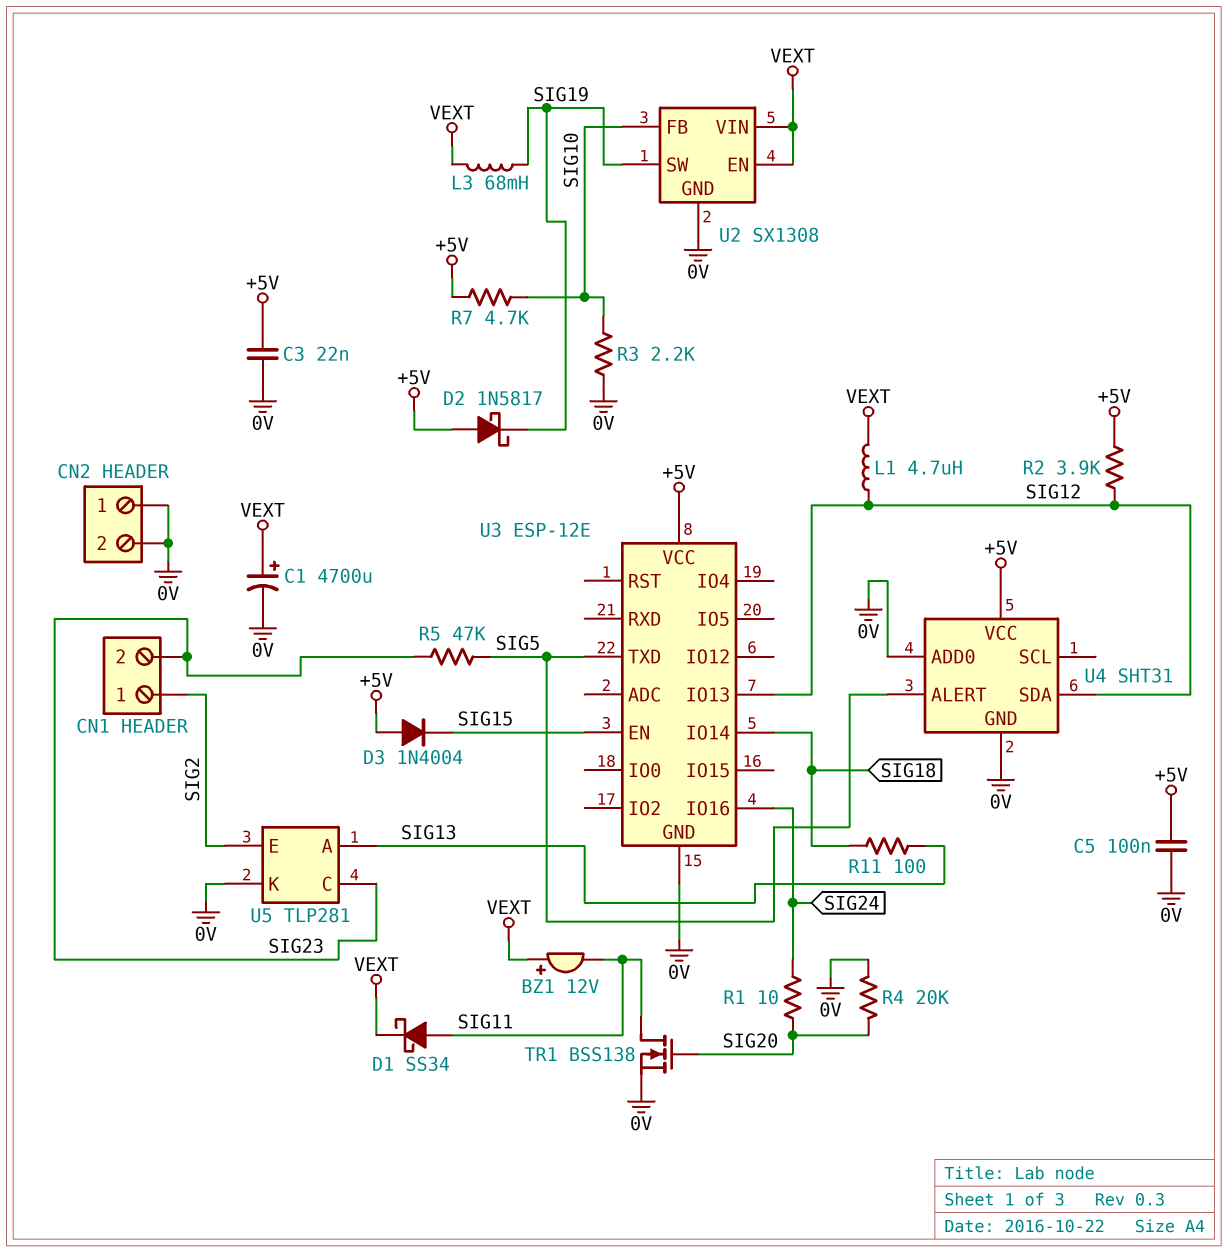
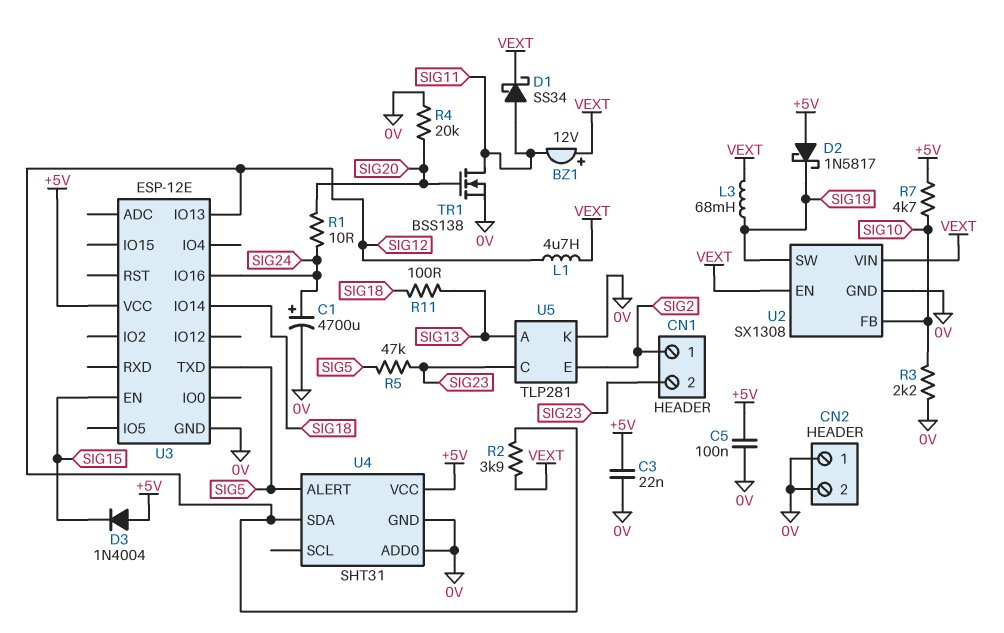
C1: 4700uF (plus VEXT, minus 0V) -> 4700uF (plus SIG24, minus 0V)
R2: 3.9k (+5V, SIG12) -> 3.9k (SIG12, VEXT)

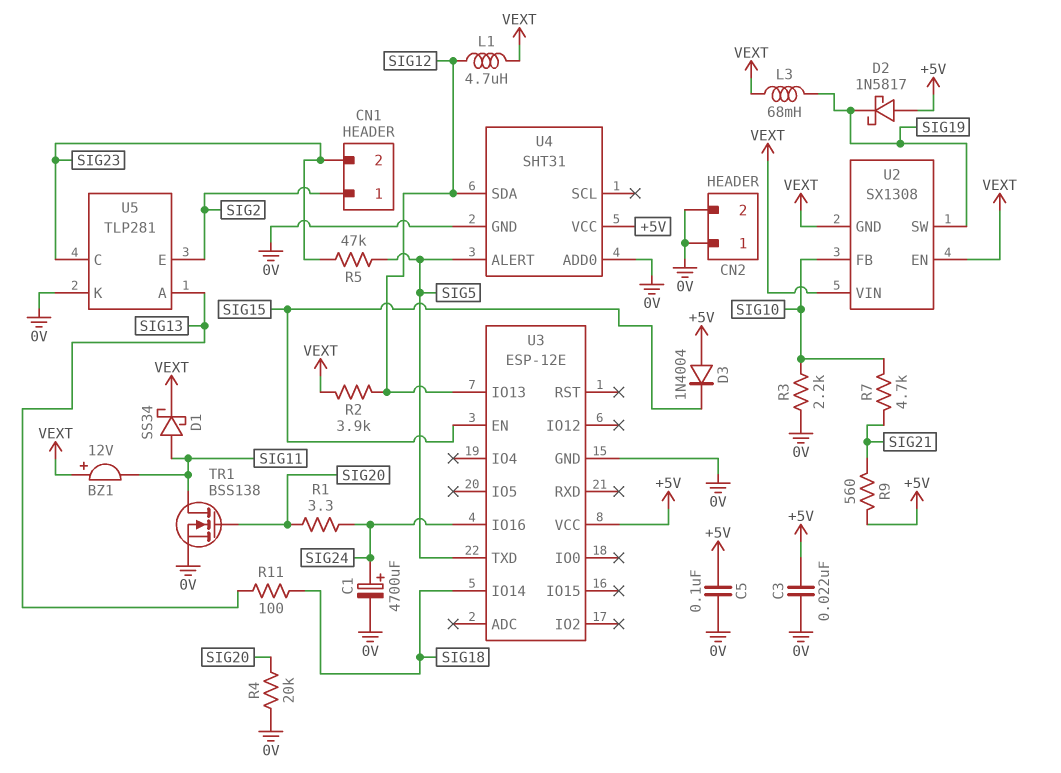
R1: 10 (SIG20, SIG24) -> 3.3 (SIG20, SIG24)
R7: 4.7k (+5V, SIG10) -> 4.7k (SIG10, SIG21)
R9: none -> 560 (+5V, SIG21)
U2 pin GND: 0V -> VEXT

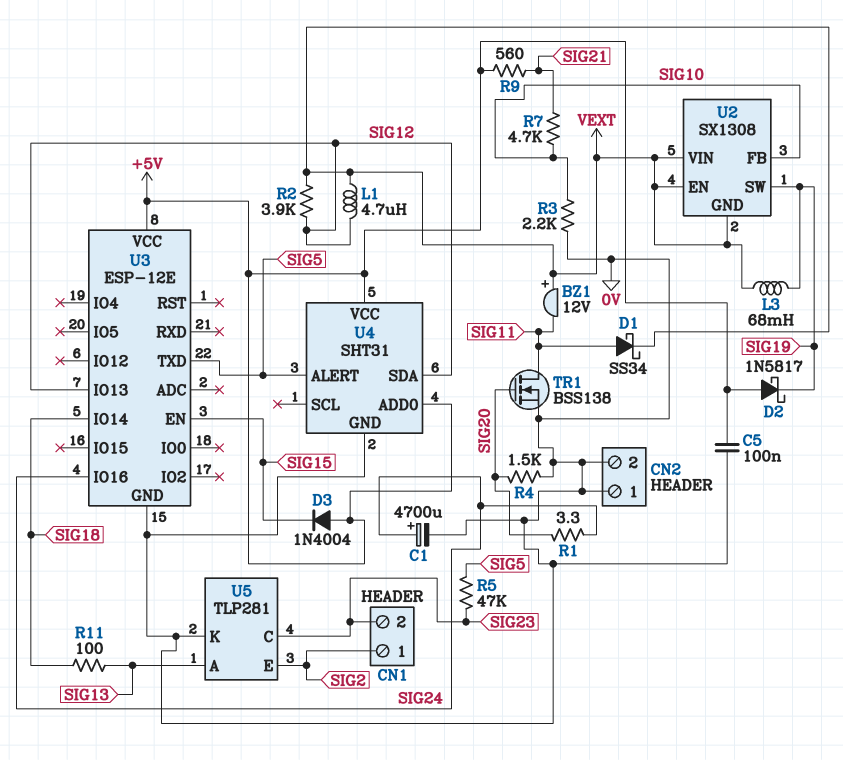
C3: 22nF (+5V, 0V) -> none
R4: 20k (0V, SIG20) -> 1.5k (0V, SIG20)
U4 pin ADD0: 0V -> +5V

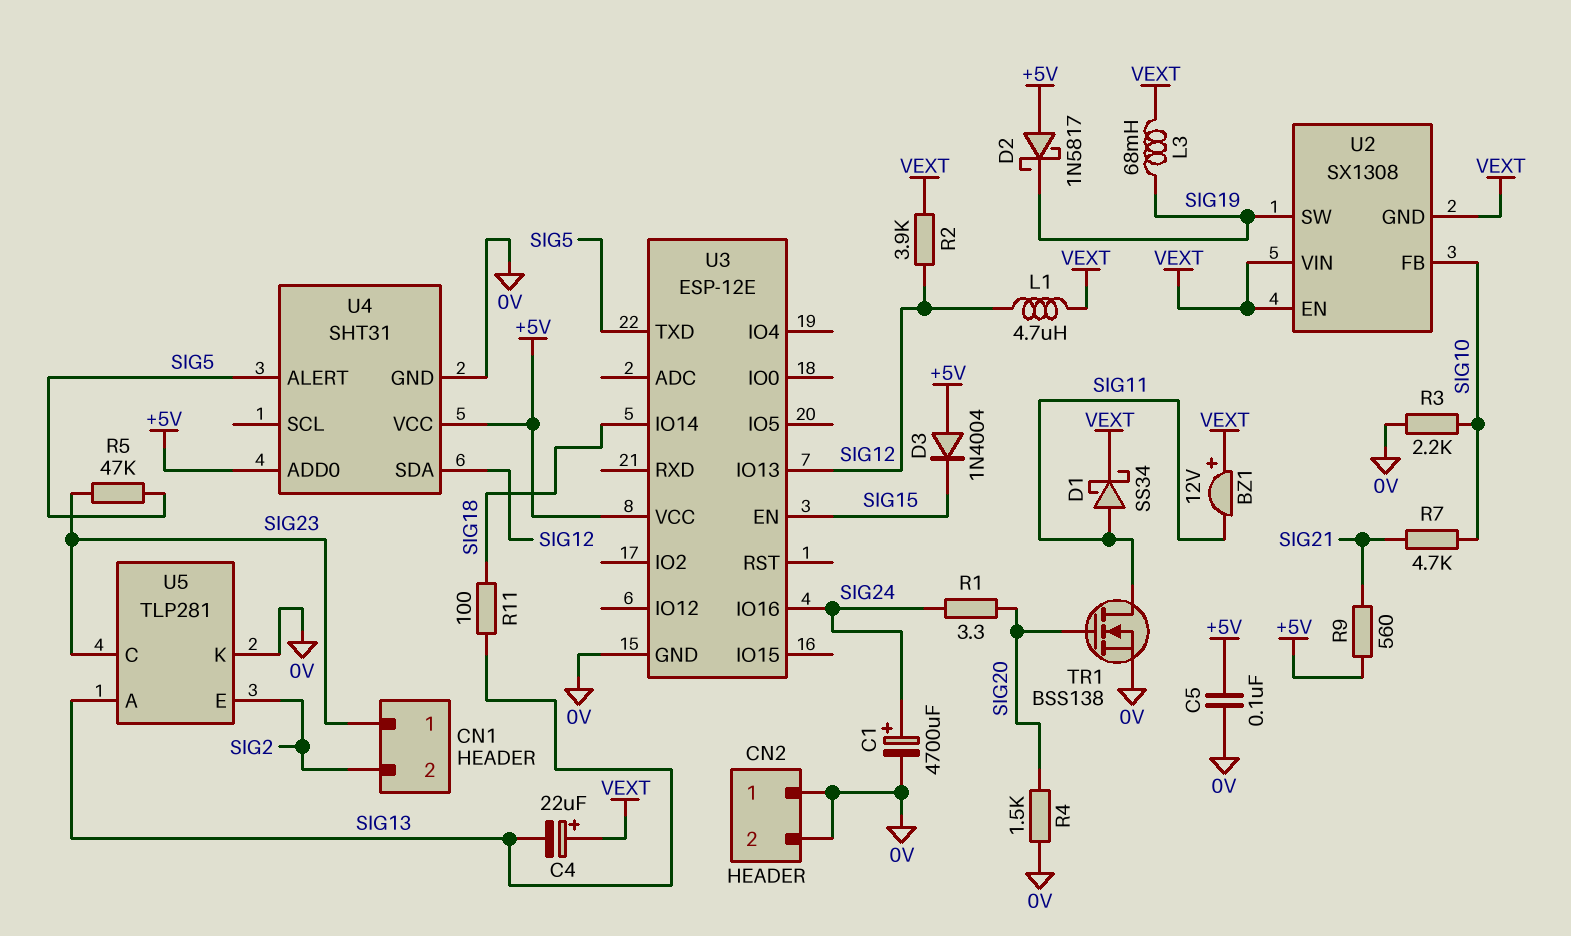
C4: none -> 22uF (plus VEXT, minus SIG13)
CN1 pin 1: SIG2 -> SIG23
CN1 pin 2: SIG23 -> SIG2

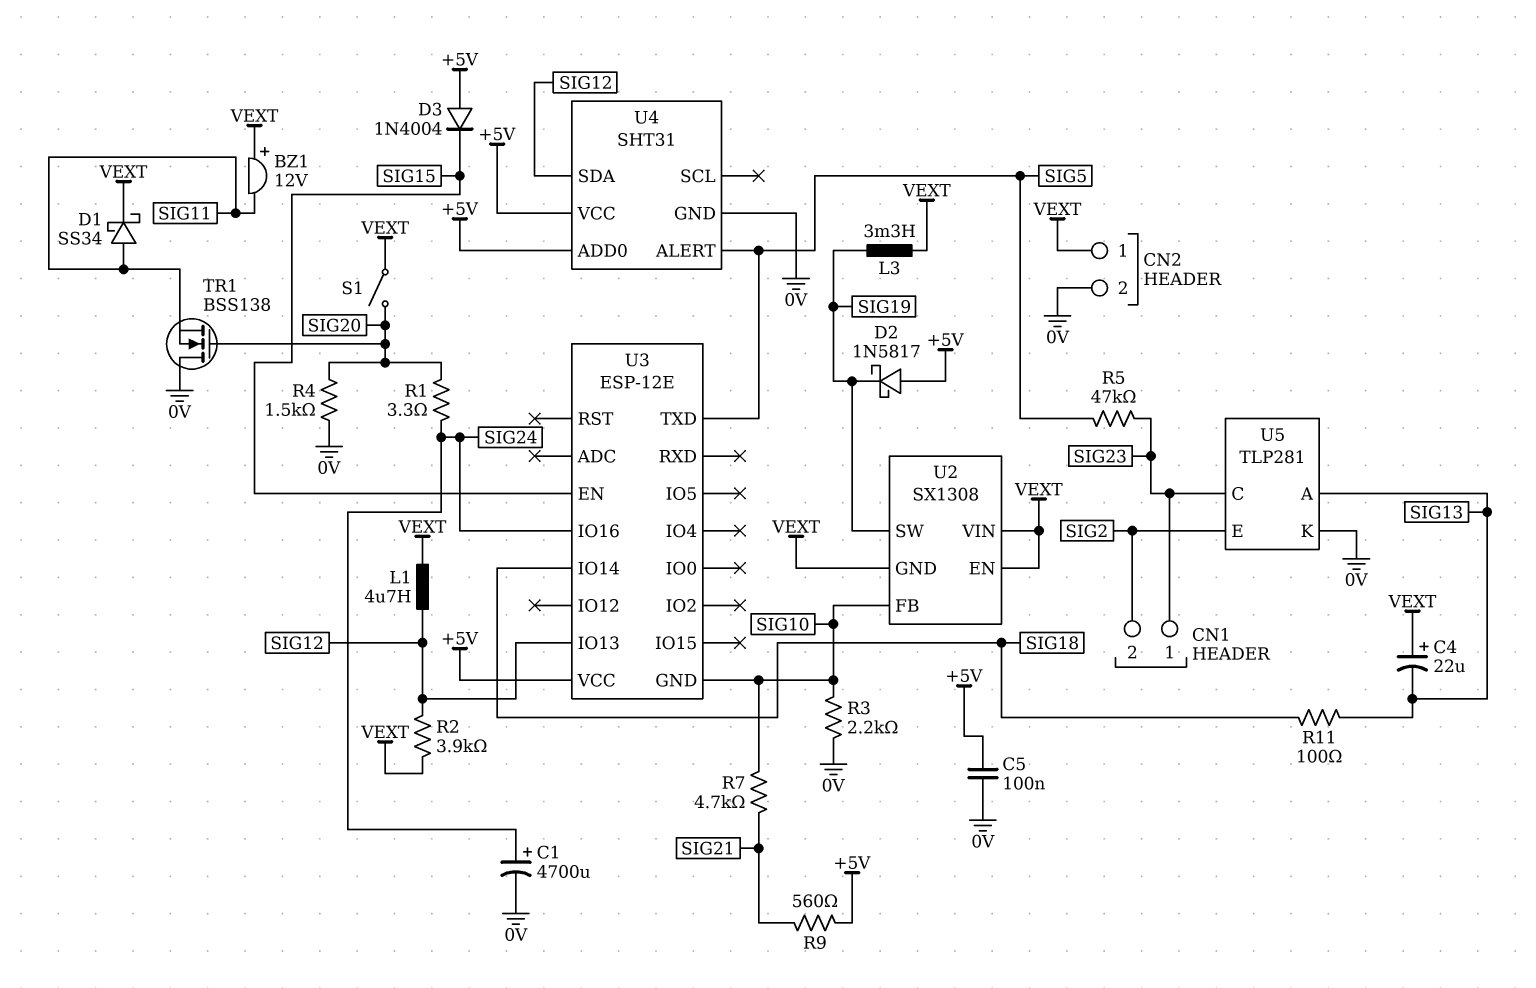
CN2 pin 1: 0V -> VEXT
L3: 68mH (SIG19, VEXT) -> 3.3mH (SIG19, VEXT)
S1: none -> switch (SIG20, VEXT)
TR1: NMOS BSS138 (G SIG20, D SIG11, S 0V) -> NMOS BSS138 (G SIG20, D 0V, S SIG11)
U3 pin GND: 0V -> SIG10

